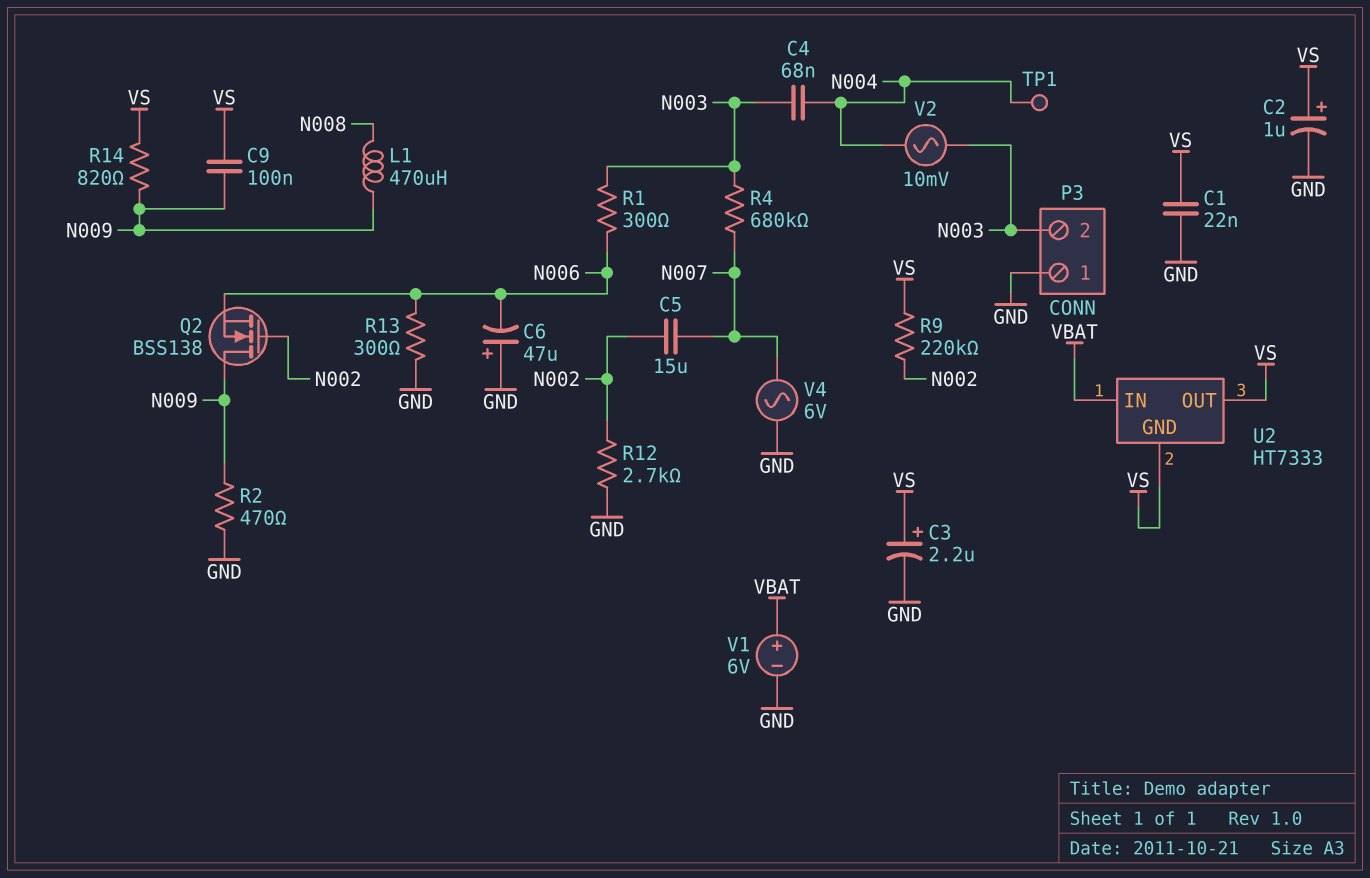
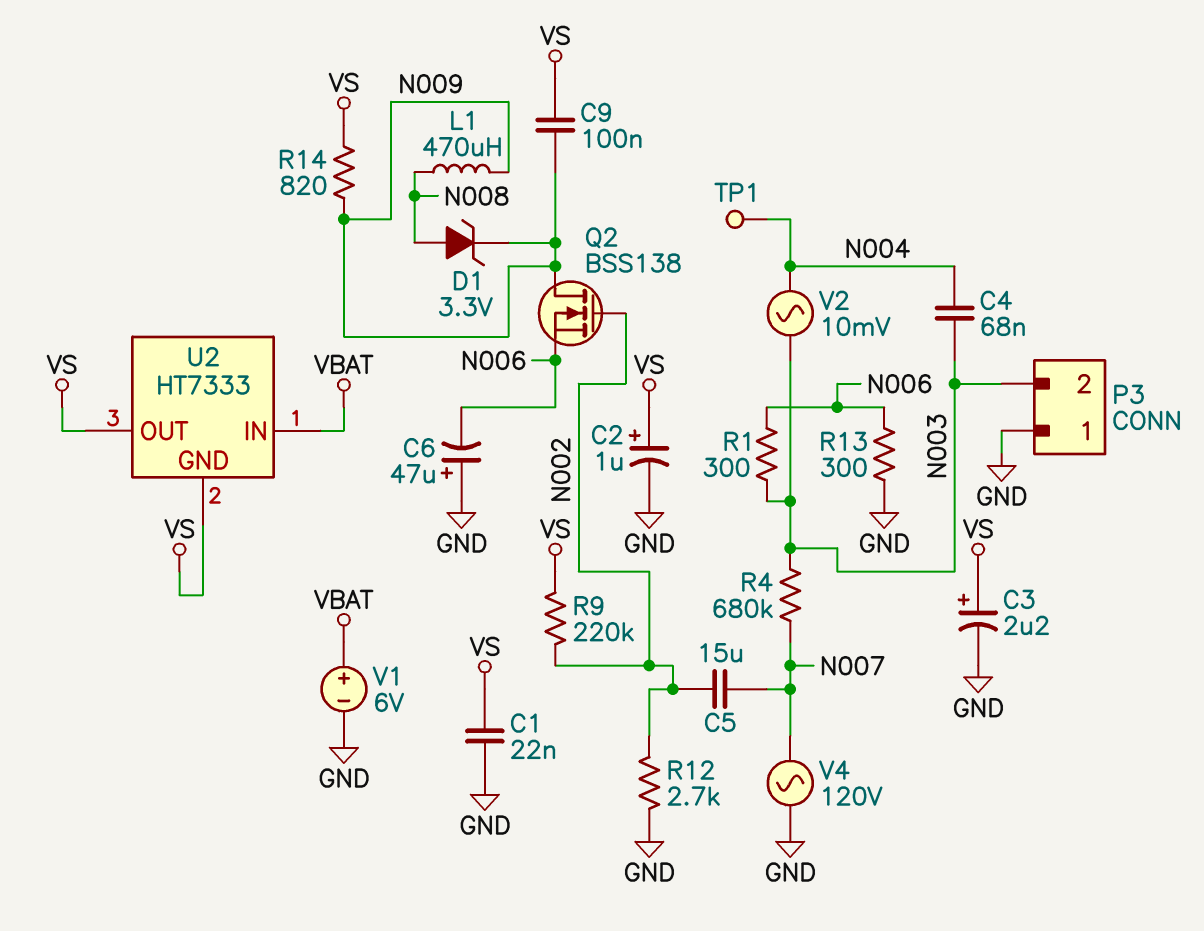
D1: none -> zener 3.3V (A N008, K N009)
R2: 470 (GND, N009) -> none
V4: AC 6V (GND, N007) -> AC 120V (GND, N007)

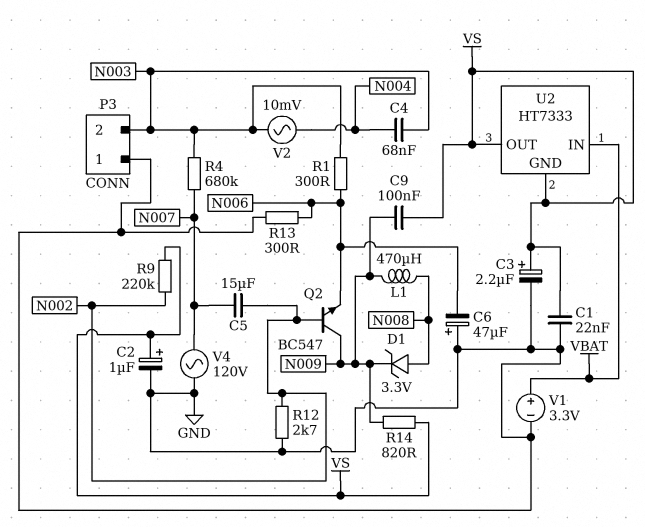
Q2: NMOS BSS138 (G N002, D N009, S N006) -> NPN BC547 (B N002, C N009, E N006)
TP1: test point (N004) -> none
V1: 6V (plus VBAT, minus GND) -> 3.3V (plus VBAT, minus GND)

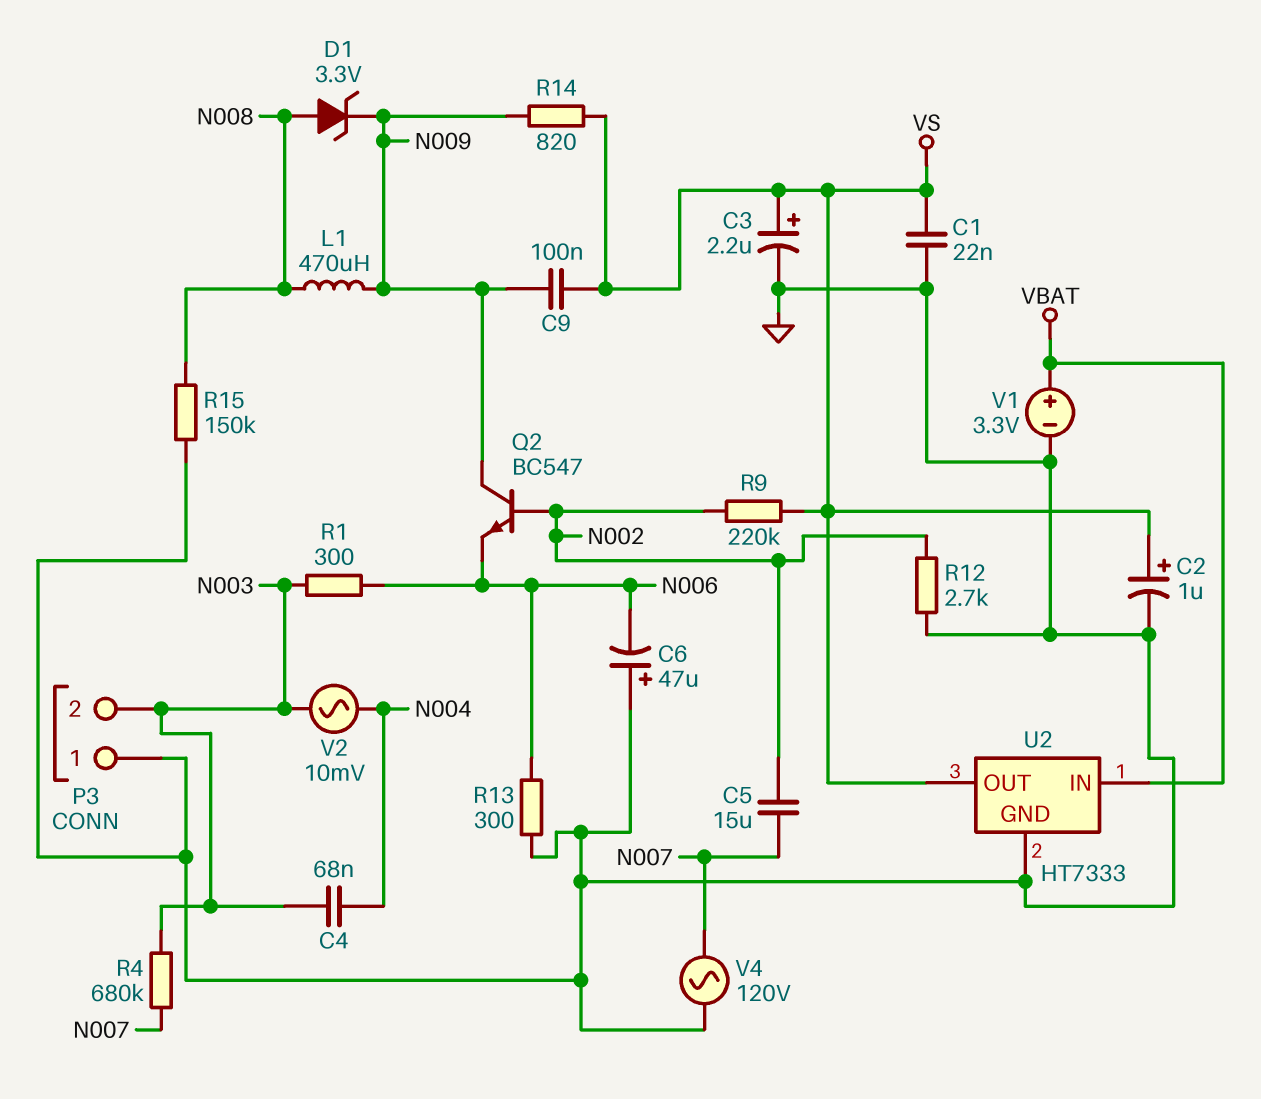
R15: none -> 150k (GND, N008)
U2 pin GND: VS -> GND

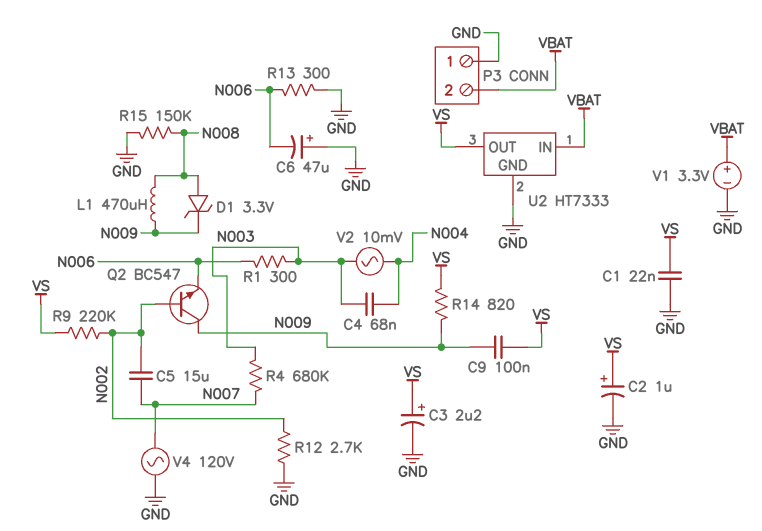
P3 pin 2: N003 -> VBAT

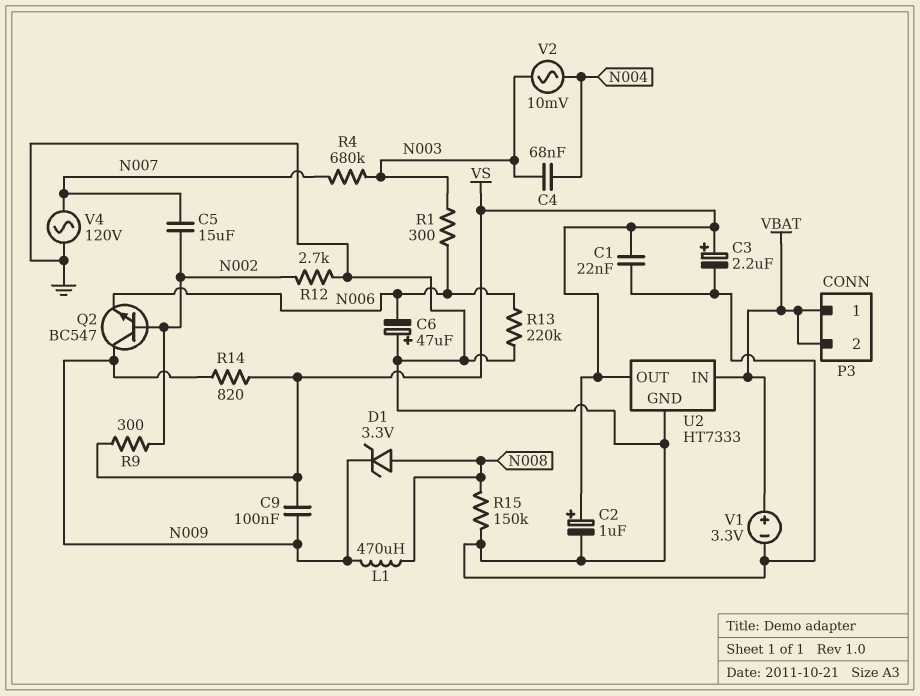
P3 pin 1: GND -> VBAT
R9: 220k (N002, VS) -> 300 (N002, VS)
R13: 300 (GND, N006) -> 220k (GND, N006)

